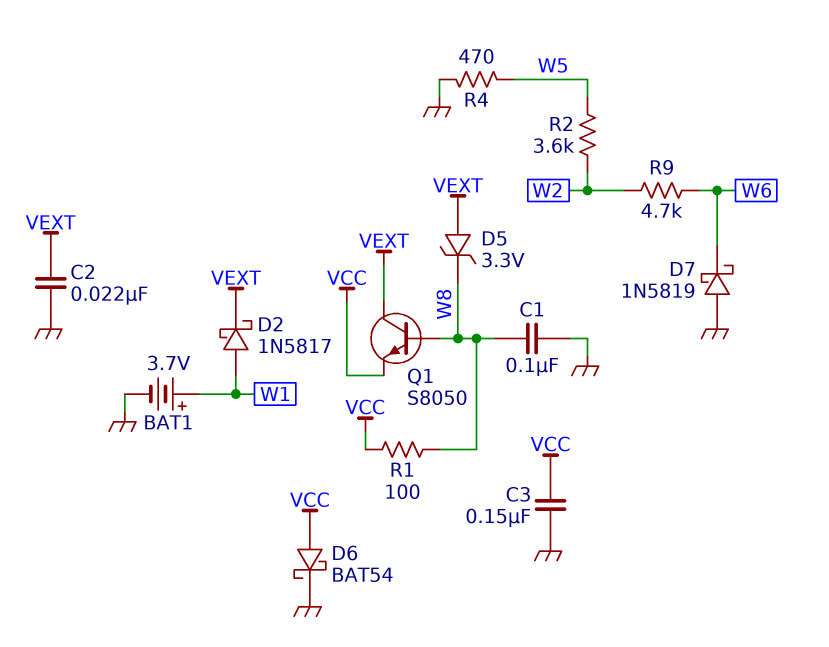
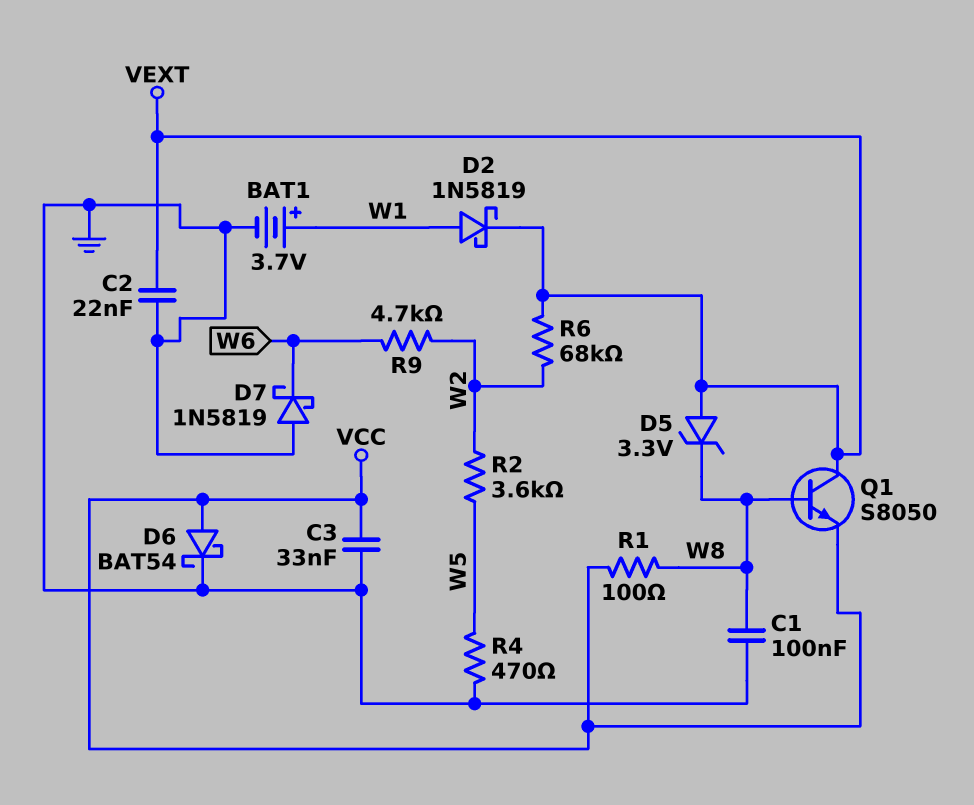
C3: 150nF (GND, VCC) -> 33nF (GND, VCC)
D2: schottky 1N5817 (A W1, K VEXT) -> schottky 1N5819 (A W1, K VEXT)
R6: none -> 68k (VEXT, W2)

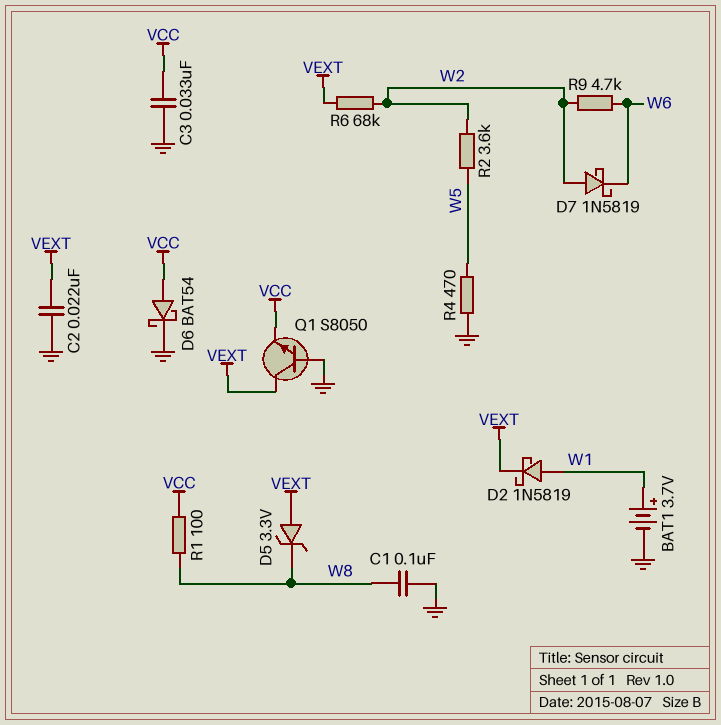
D7: schottky 1N5819 (A GND, K W6) -> schottky 1N5819 (A W2, K W6)
Q1: NPN S8050 (B W8, C VEXT, E VCC) -> NPN S8050 (B GND, C VEXT, E VCC)

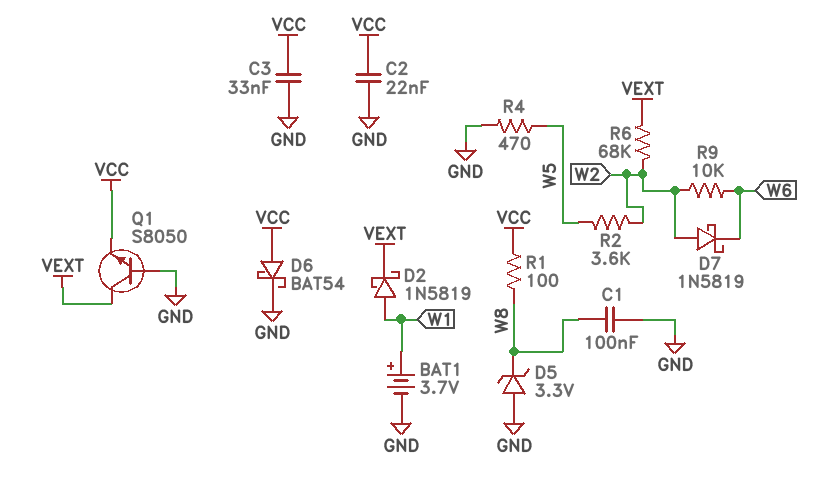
C2: 22nF (GND, VEXT) -> 22nF (GND, VCC)
D5: zener 3.3V (A VEXT, K W8) -> zener 3.3V (A GND, K W8)
R9: 4.7k (W2, W6) -> 10k (W2, W6)

